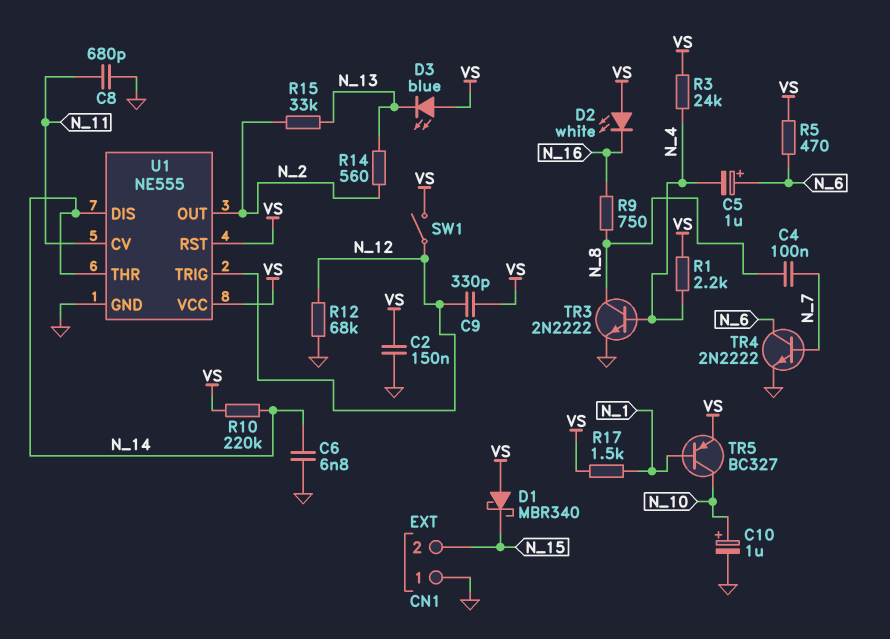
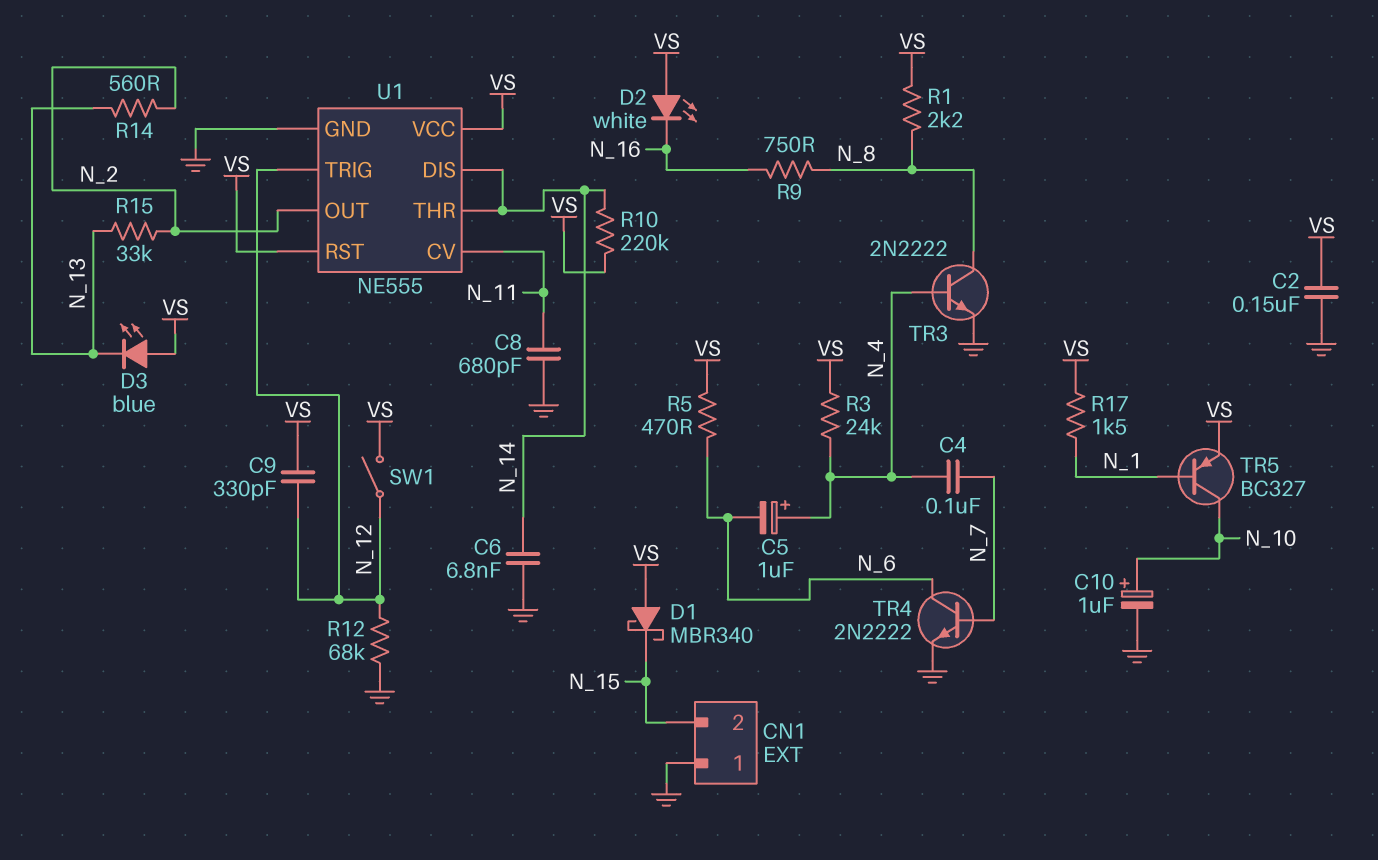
C4: 100nF (N_7, N_8) -> 100nF (N_4, N_7)
C5: 1uF (plus N_6, minus N_4) -> 1uF (plus N_4, minus N_6)
R1: 2.2k (N_4, VS) -> 2.2k (N_8, VS)

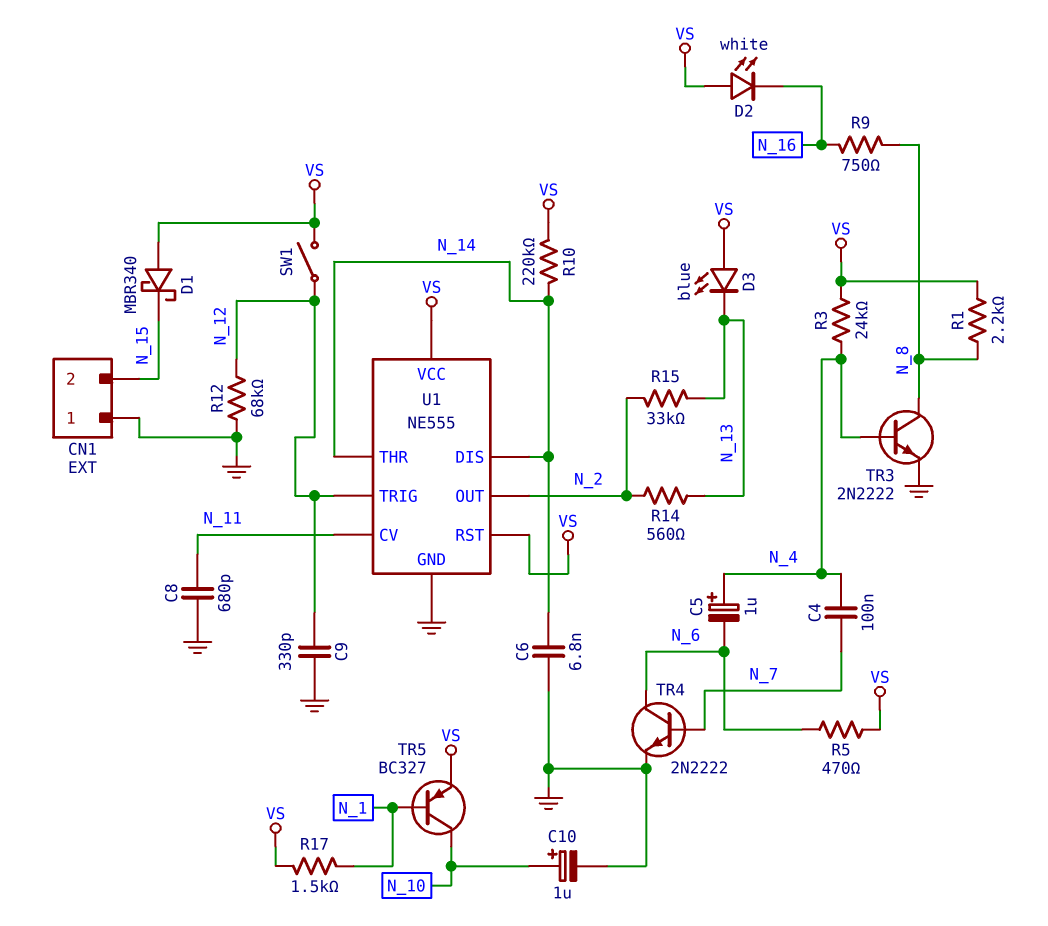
C2: 150nF (GND, VS) -> none
C9: 330pF (N_12, VS) -> 330pF (GND, N_12)

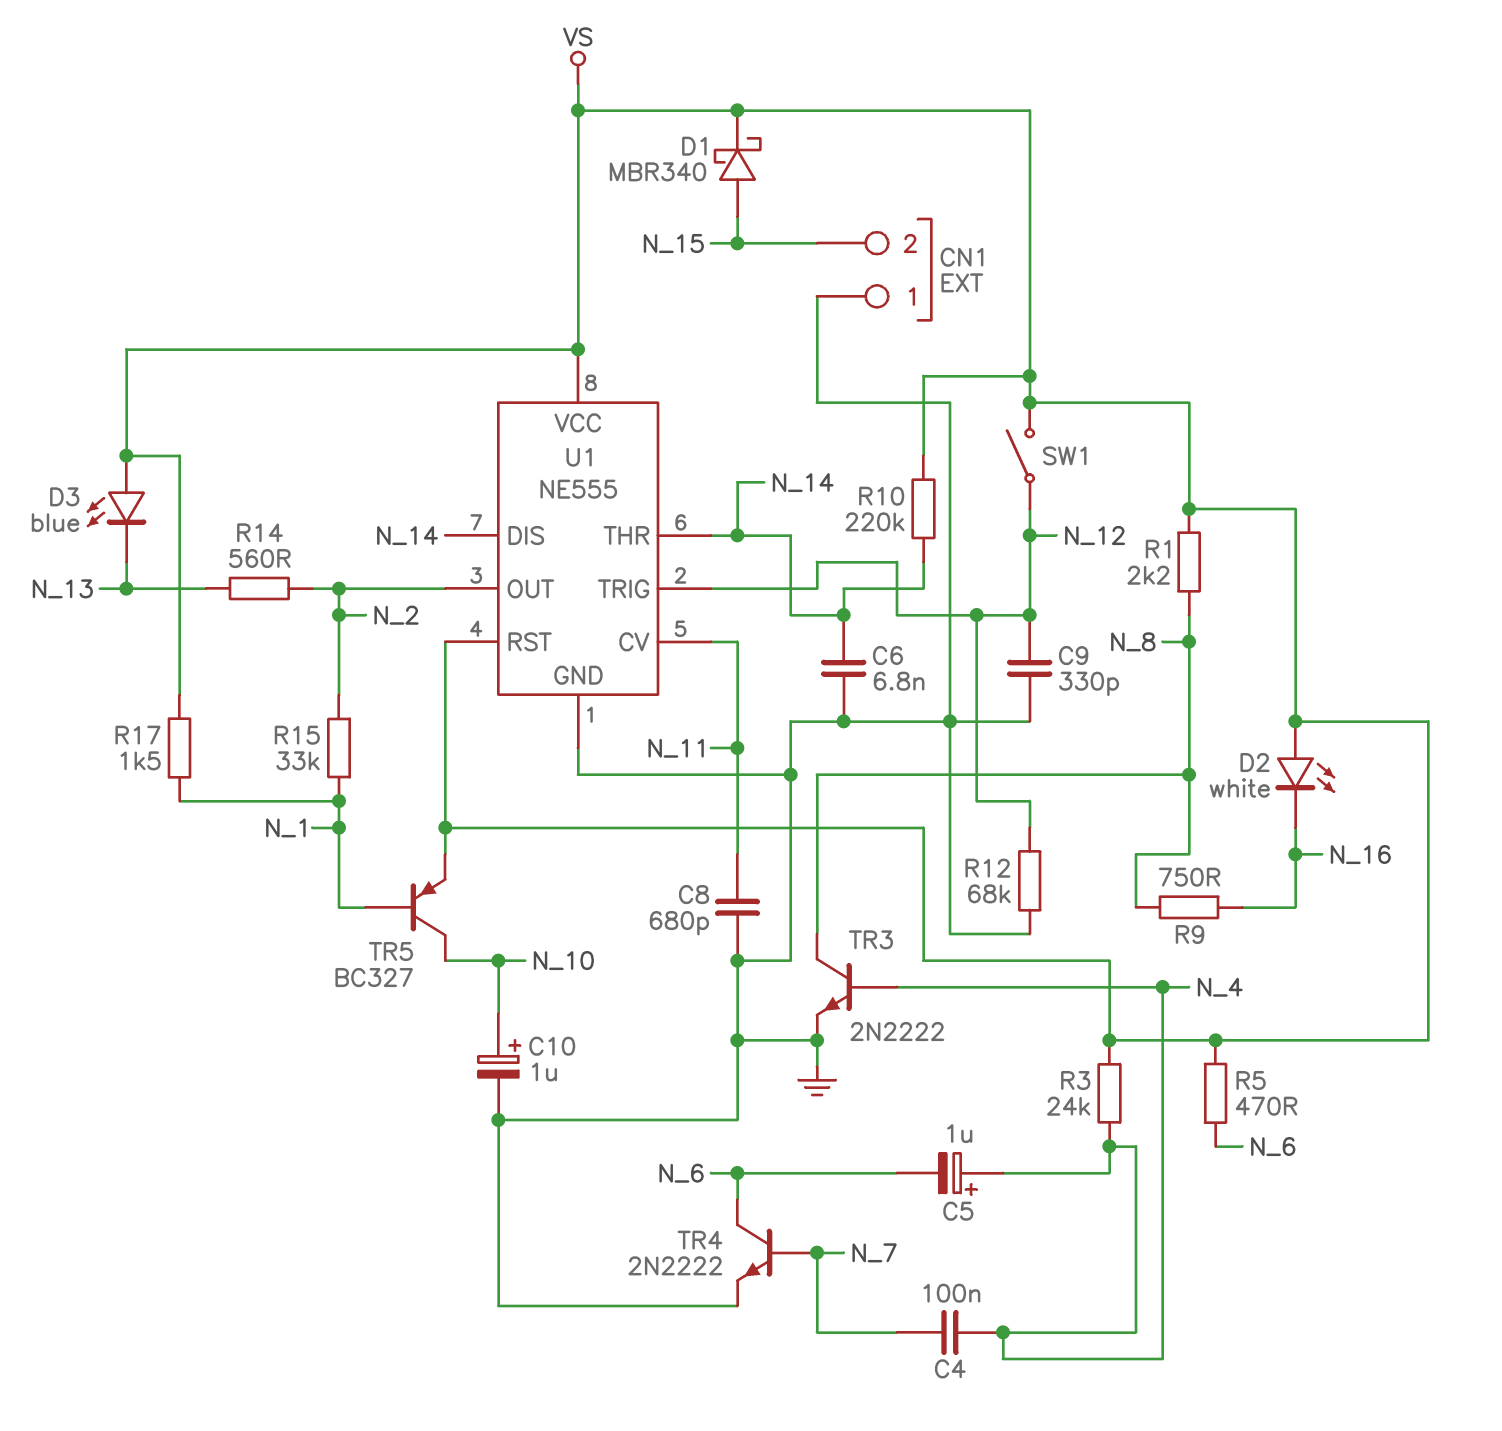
D1: schottky MBR340 (A VS, K N_15) -> schottky MBR340 (A N_15, K VS)
R15: 33k (N_2, N_13) -> 33k (N_1, N_2)

